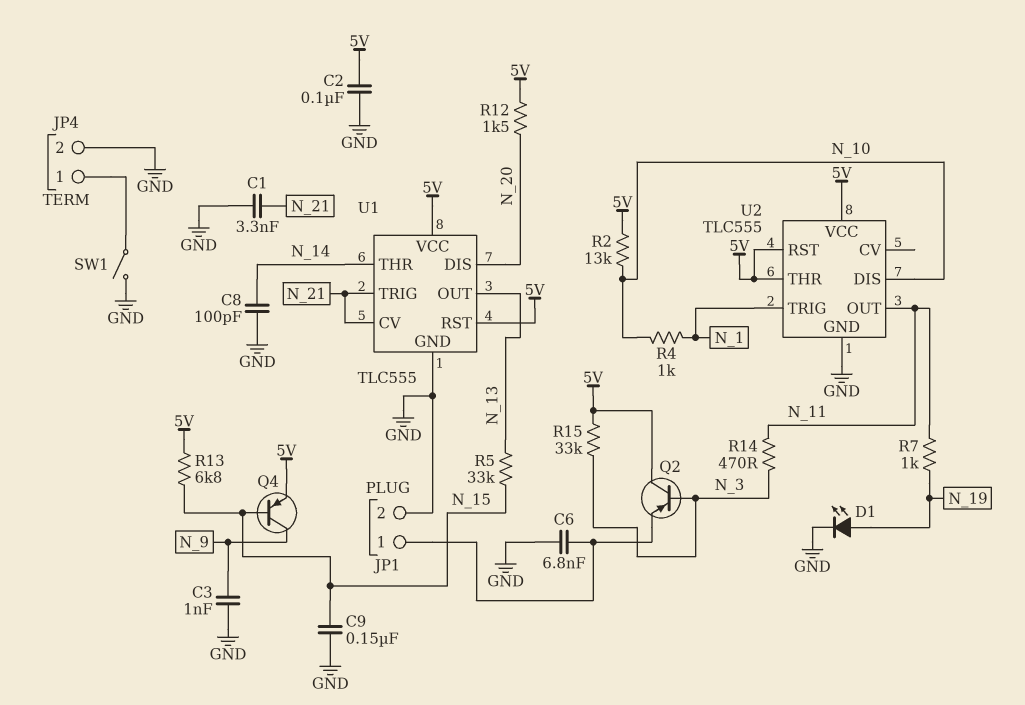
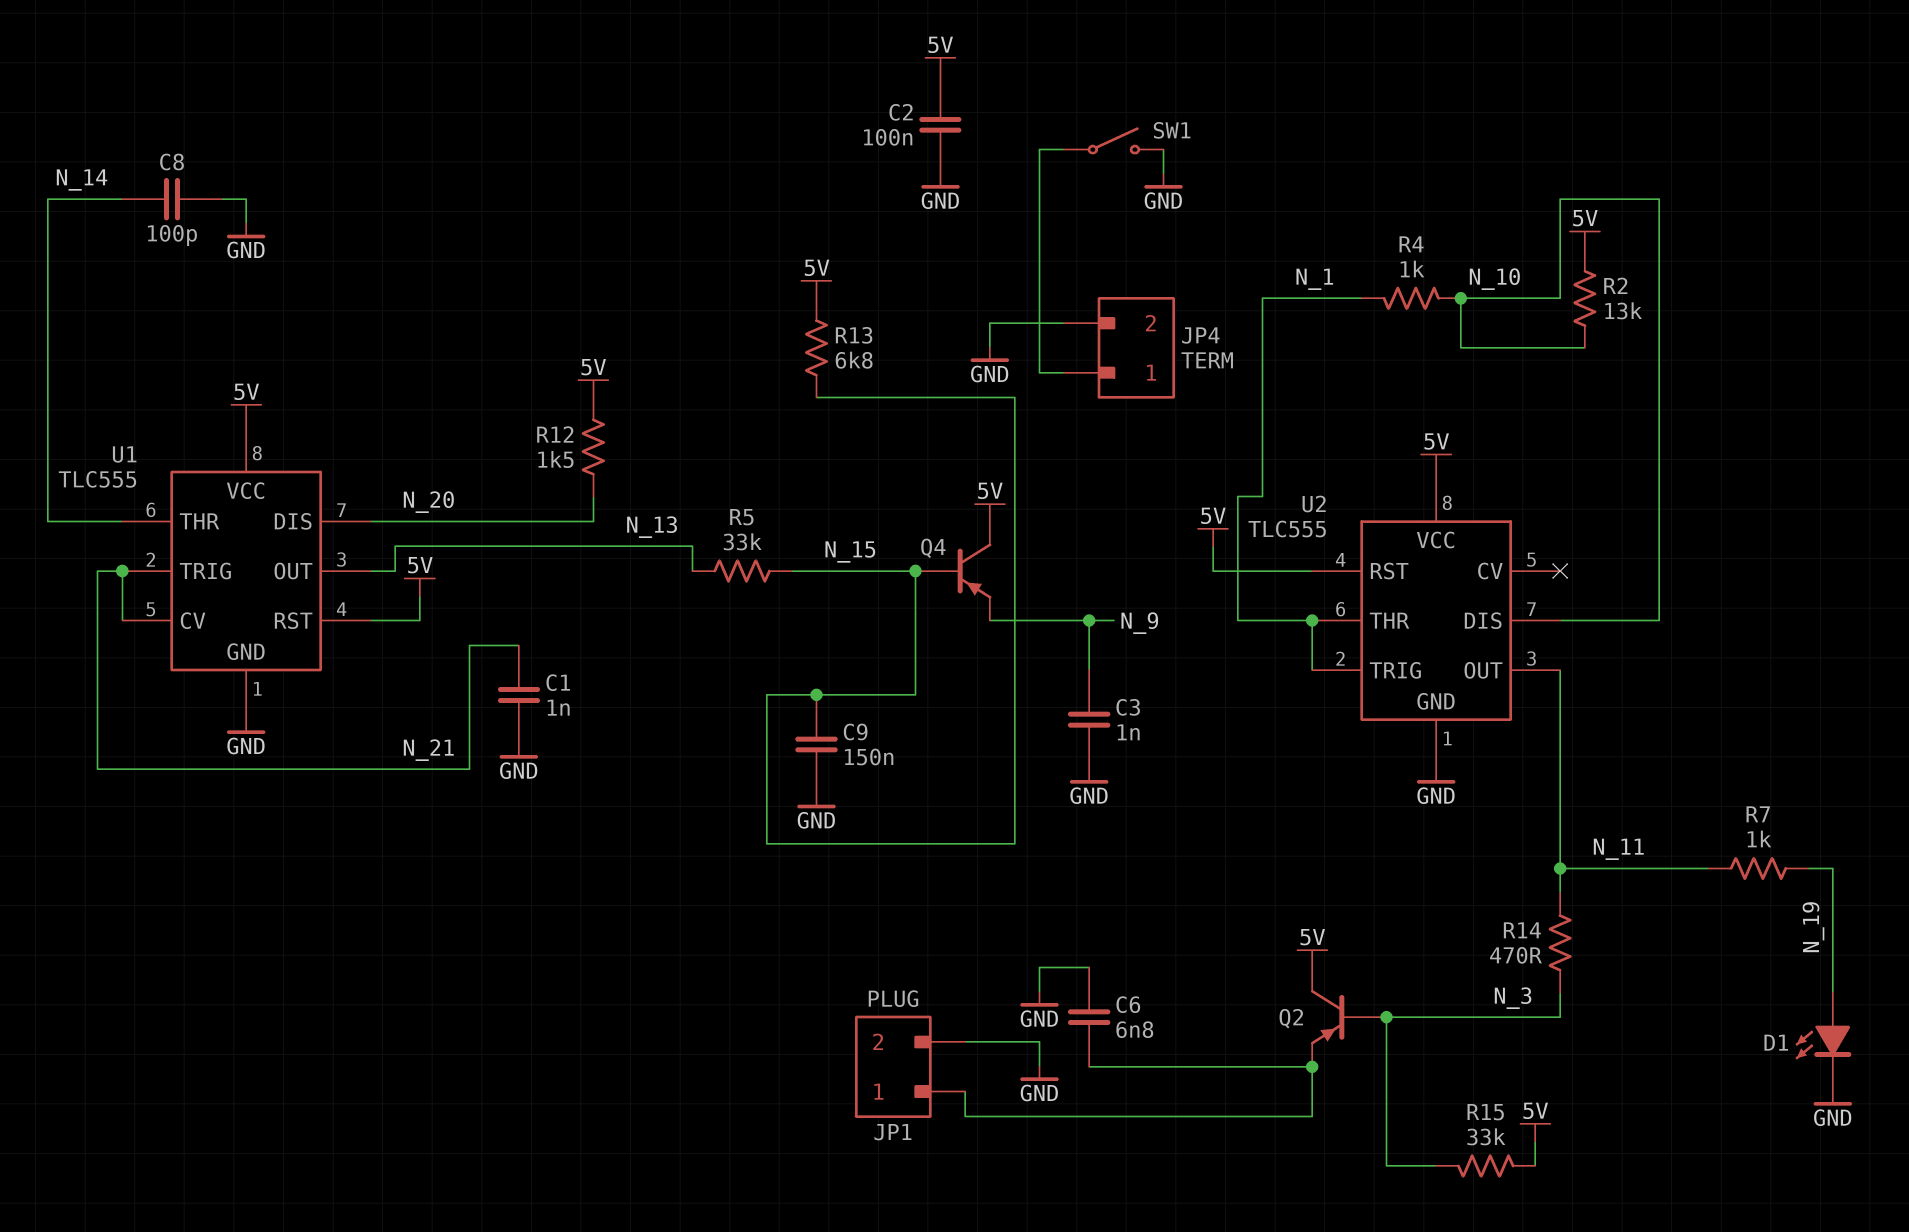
C1: 3.3nF (GND, N_21) -> 1nF (GND, N_21)
Q4: PNP (B N_15, C N_9, E 5V) -> PNP (B N_15, C 5V, E N_9)
U2 pin THR: 5V -> N_1

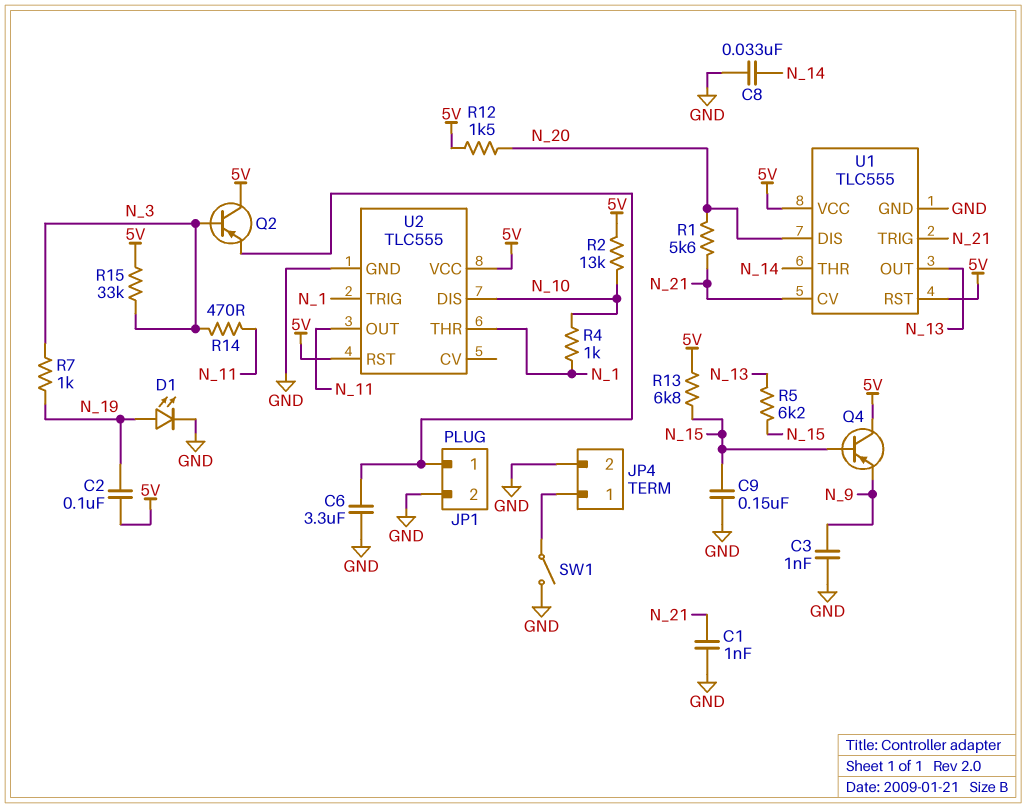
C2: 100nF (5V, GND) -> 100nF (5V, N_19)
C6: 6.8nF (GND, JP1/1) -> 3.3uF (GND, JP1/1)
C8: 100pF (GND, N_14) -> 33nF (GND, N_14)
R1: none -> 5.6k (N_20, N_21)
R5: 33k (N_13, N_15) -> 6.2k (N_13, N_15)
R7: 1k (N_11, N_19) -> 1k (N_3, N_19)

